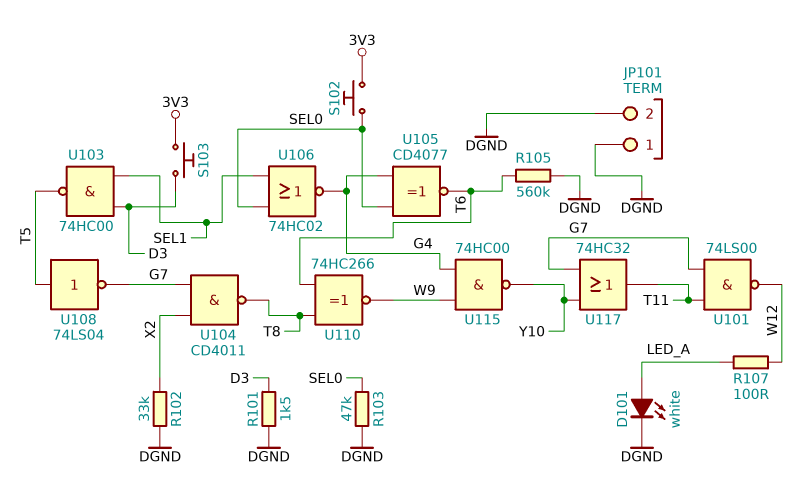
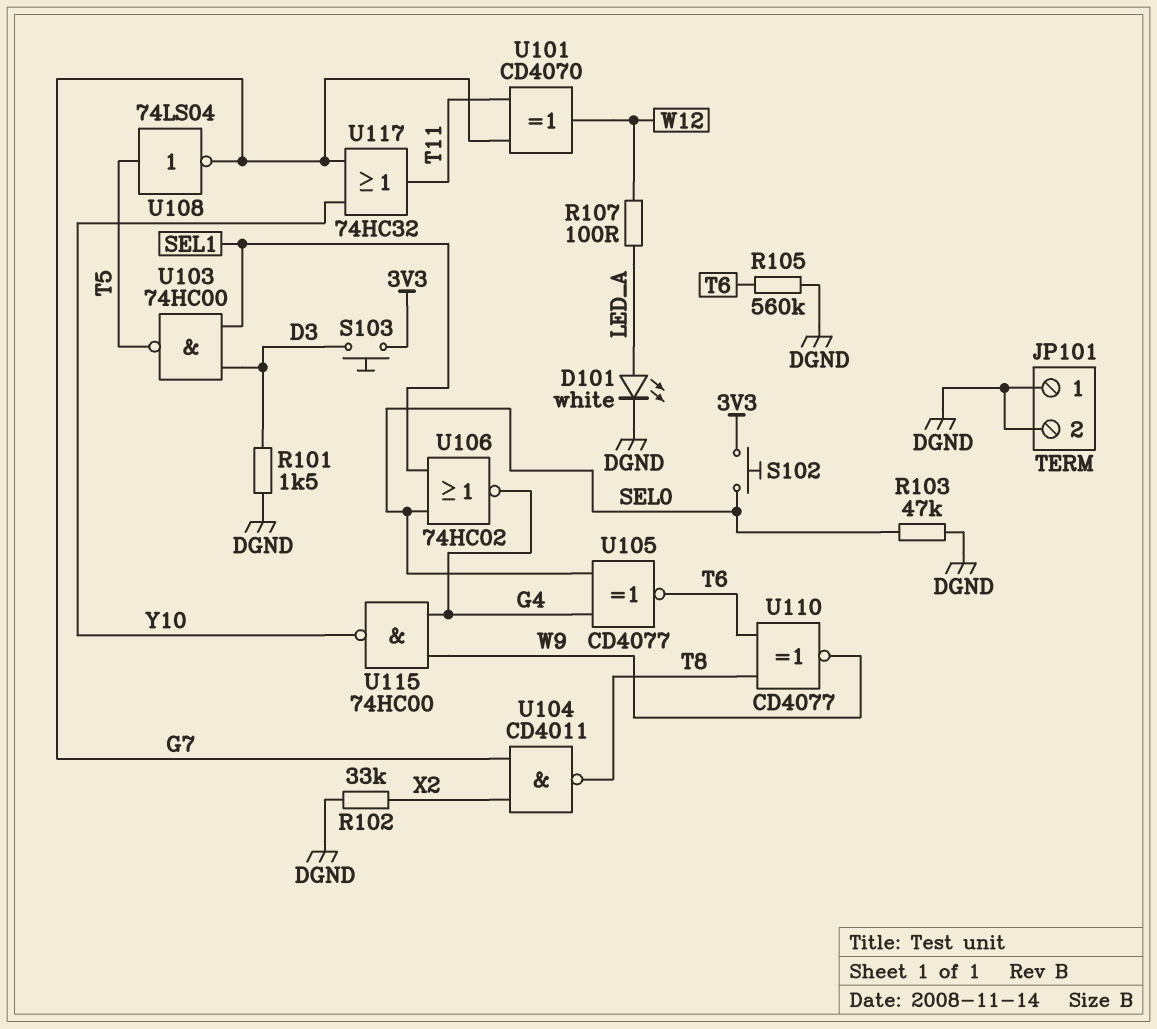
U101: NAND 74LS00 (in G7, in T11, out W12) -> XOR CD4070 (in G7, in T11, out W12)
U110: XNOR 74HC266 (in T6, in T8, out W9) -> XNOR CD4077 (in T6, in T8, out W9)

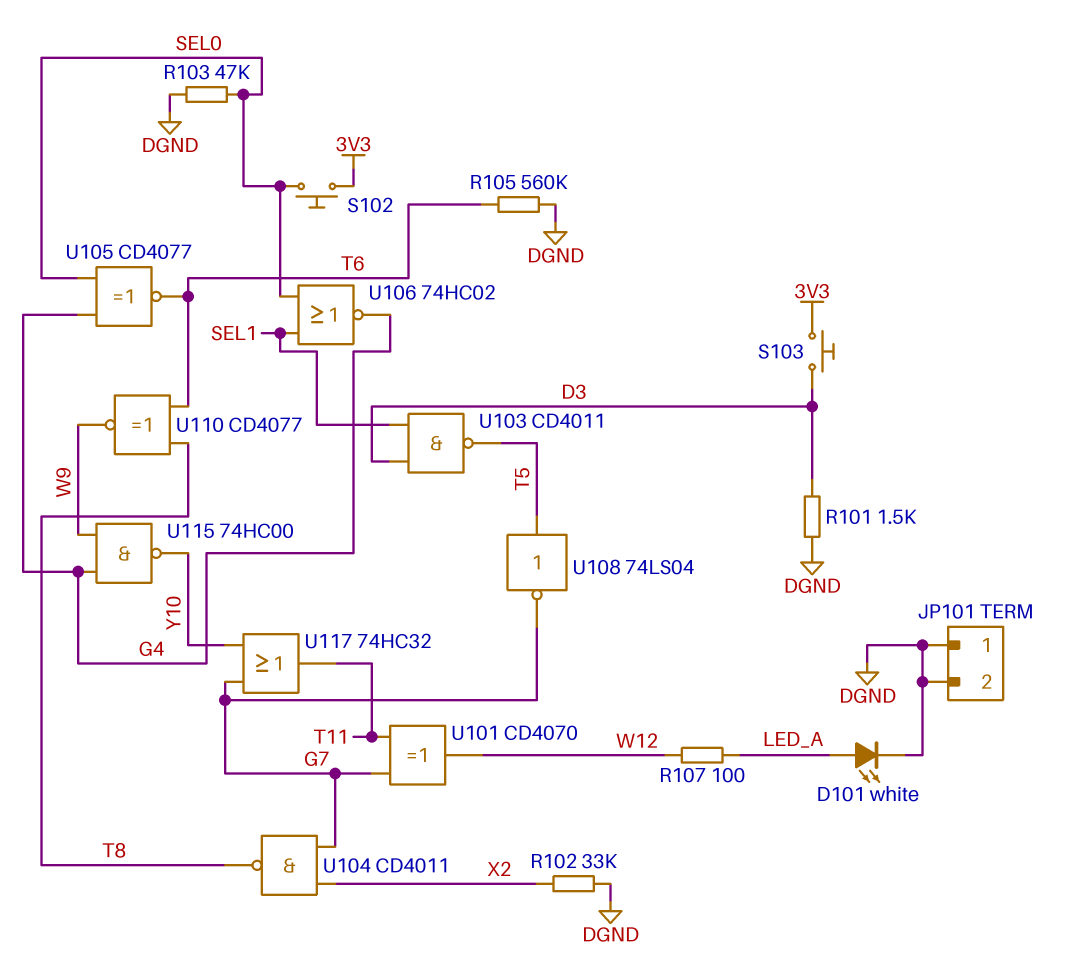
U103: NAND 74HC00 (in D3, in SEL1, out T5) -> NAND CD4011 (in D3, in SEL1, out T5)

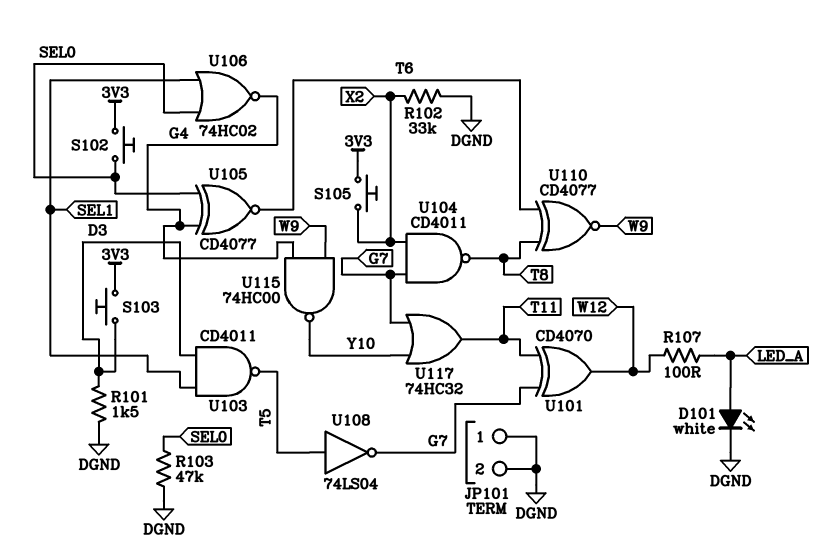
R105: 560k (DGND, T6) -> none
S105: none -> button (3V3, X2)

